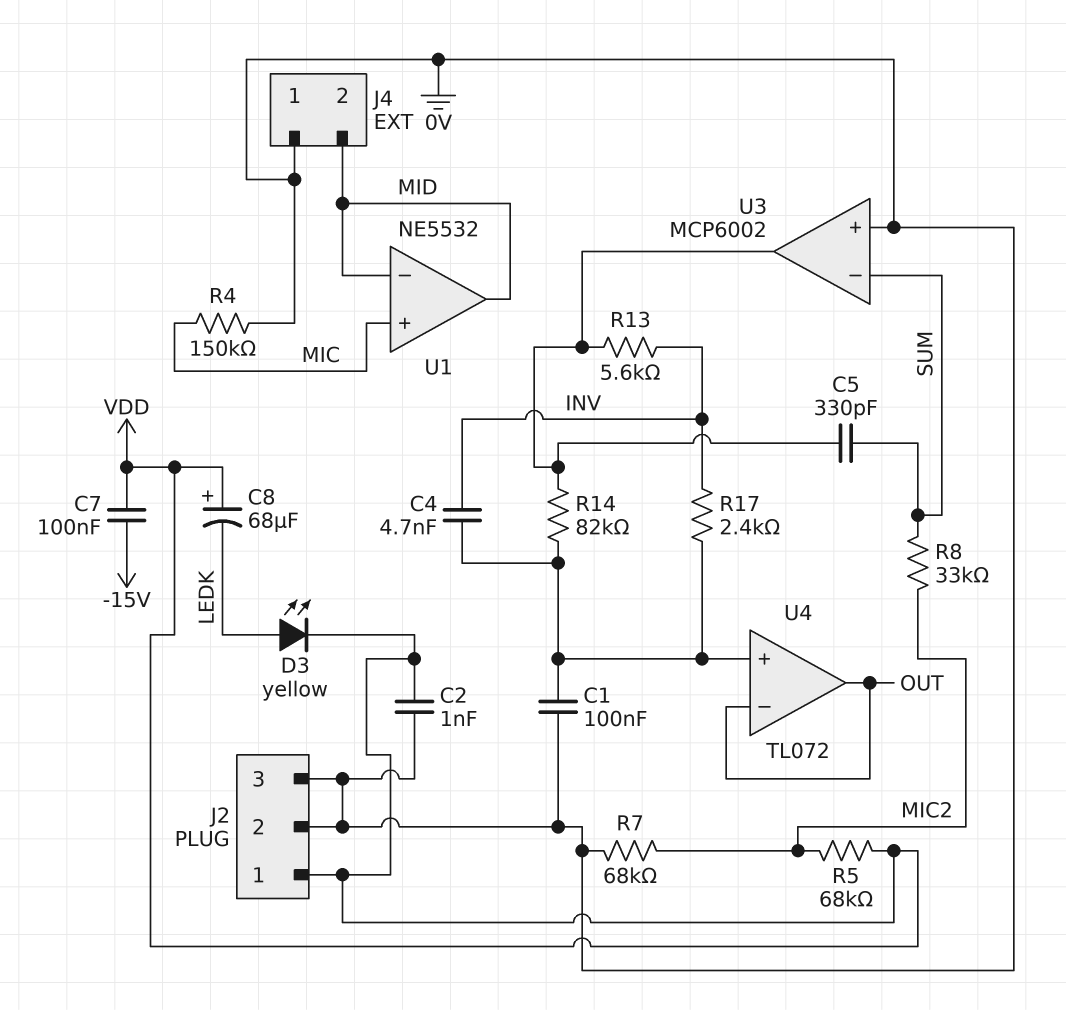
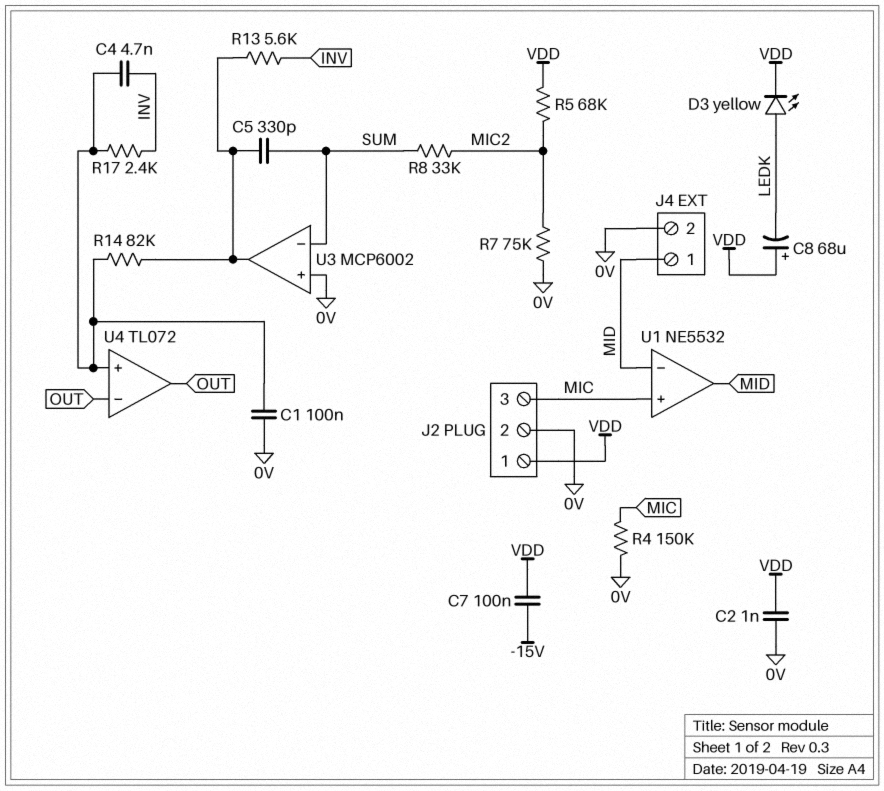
J2 pin 3: 0V -> MIC
J4 pin 1: 0V -> MID
J4 pin 2: MID -> 0V
R7: 68k (0V, MIC2) -> 75k (0V, MIC2)

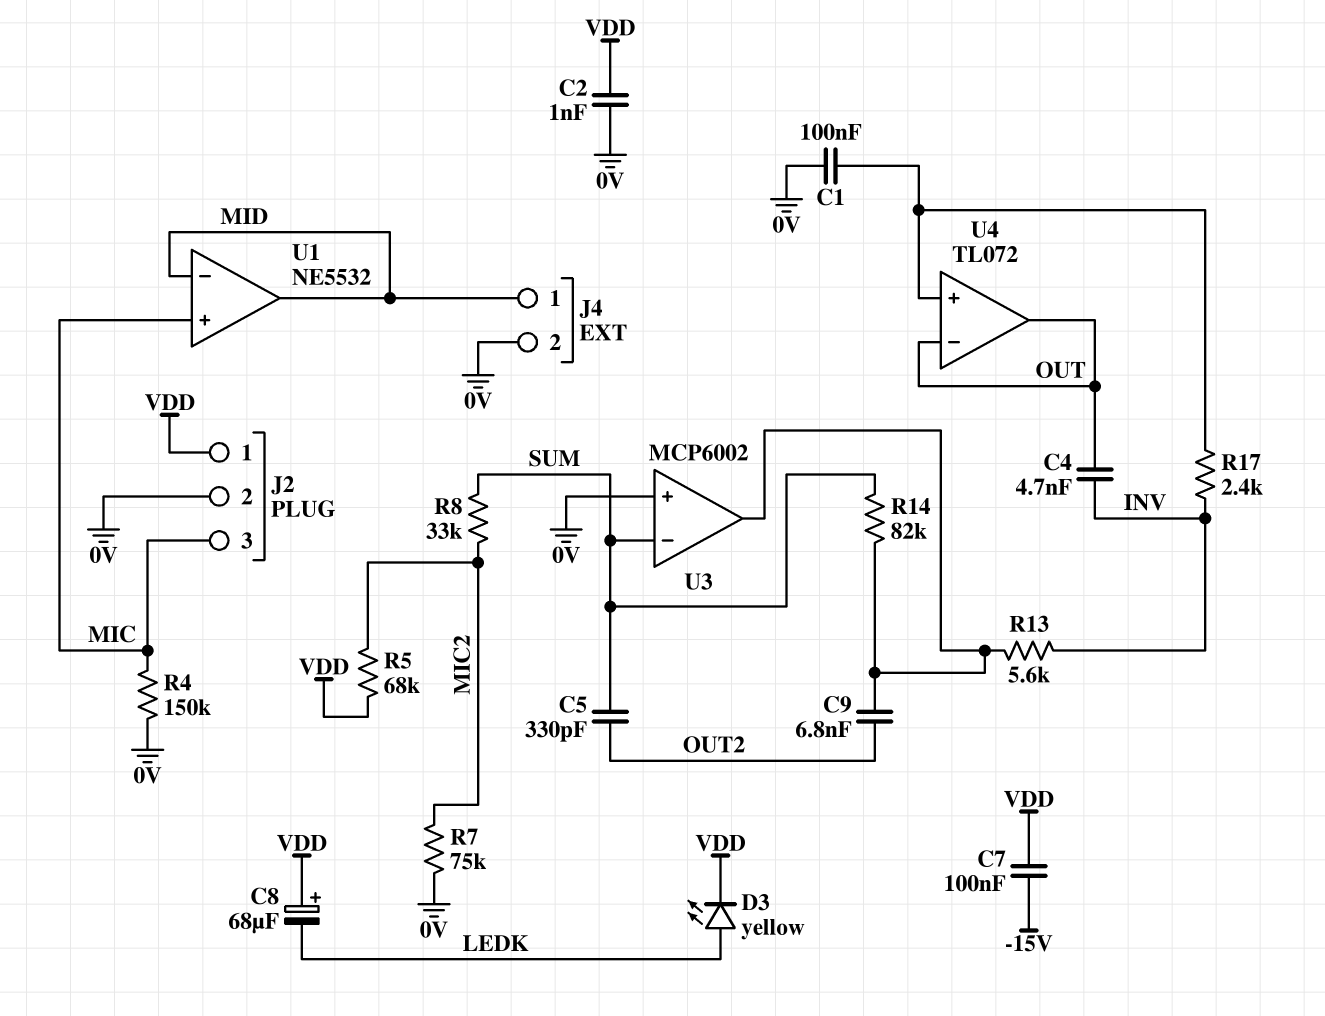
C4: 4.7nF (INV, U4/in+) -> 4.7nF (INV, OUT)
C5: 330pF (SUM, U3/out) -> 330pF (OUT2, SUM)
C9: none -> 6.8nF (OUT2, U3/out)
R14: 82k (U3/out, U4/in+) -> 82k (SUM, U3/out)

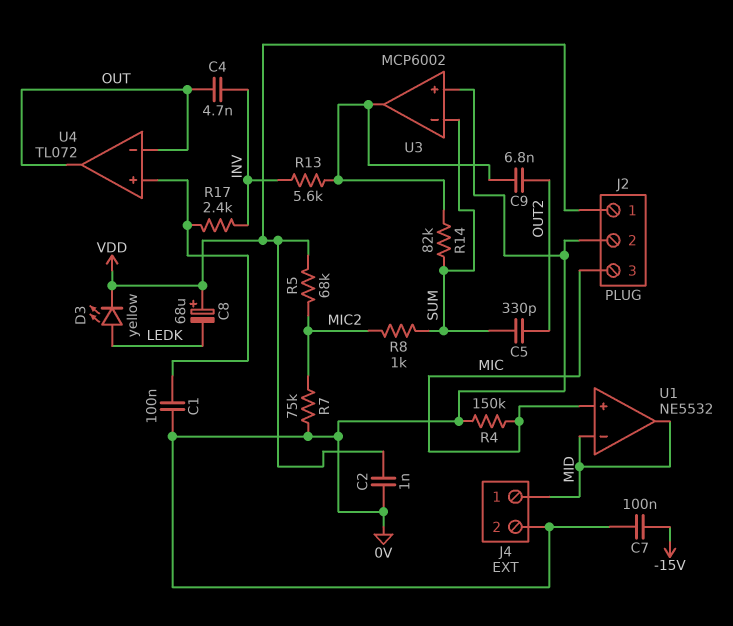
C7: 100nF (-15V, VDD) -> 100nF (-15V, 0V)
R8: 33k (MIC2, SUM) -> 1k (MIC2, SUM)

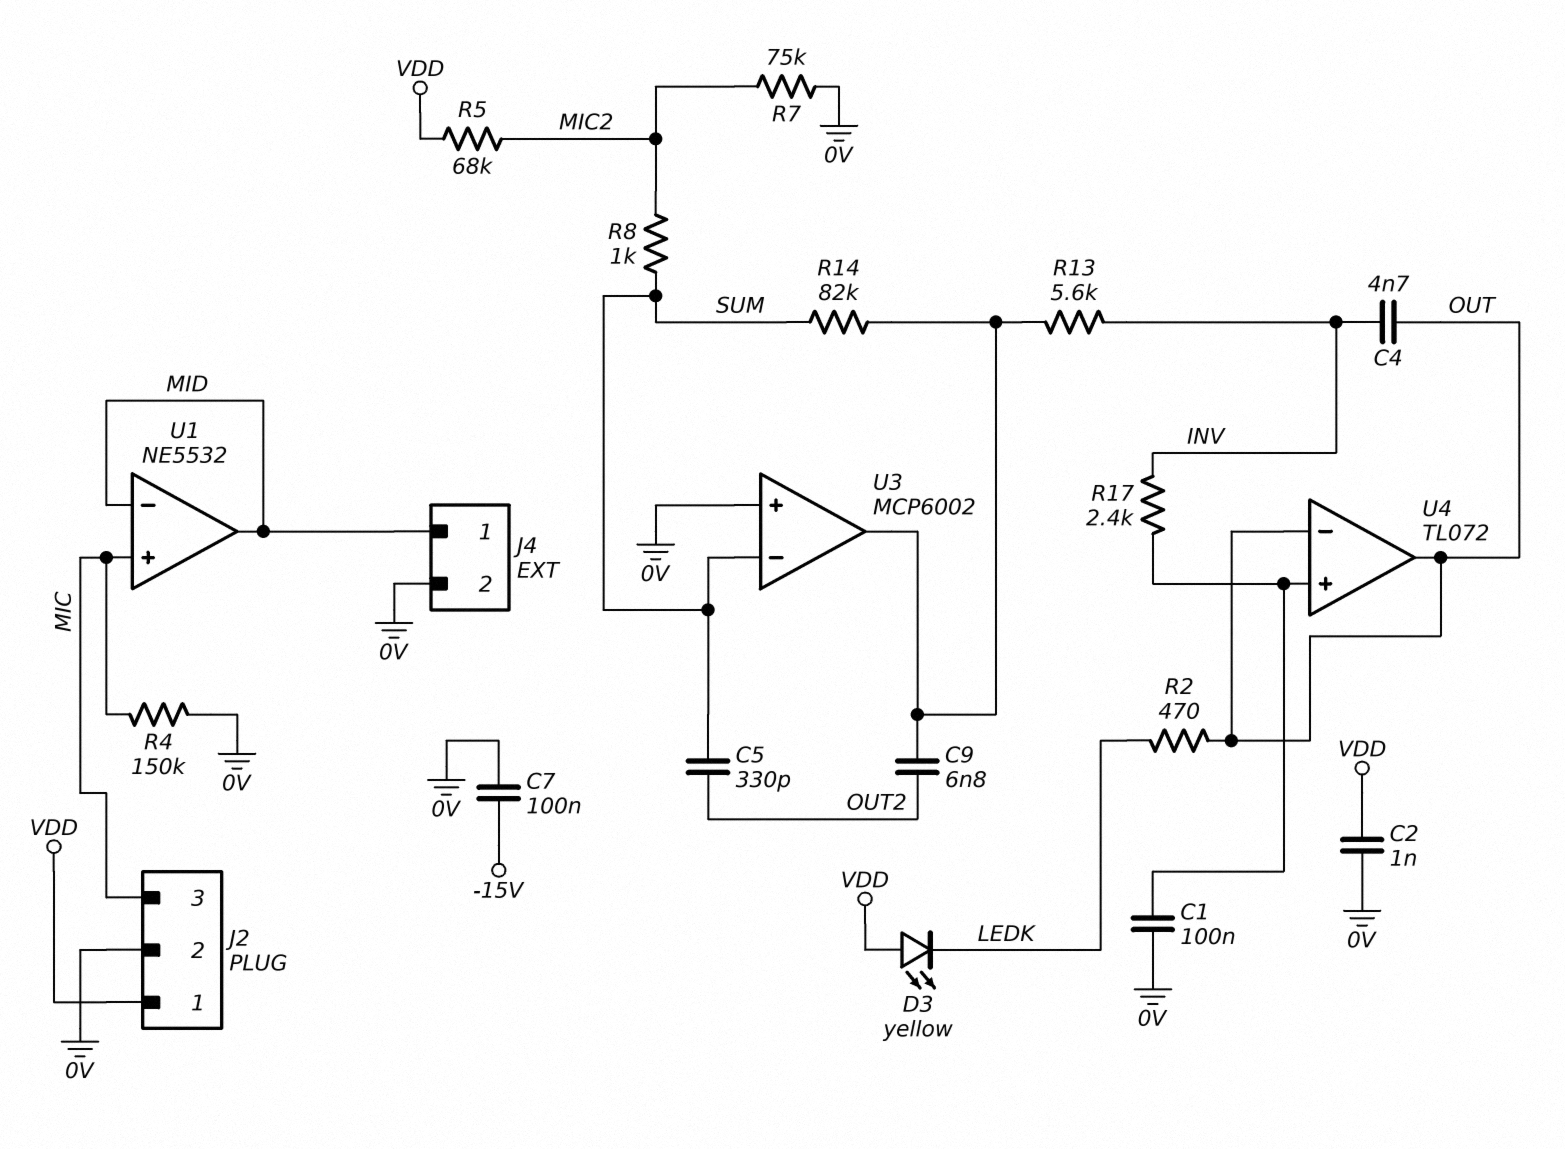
C8: 68uF (plus VDD, minus LEDK) -> none
D3: LED yellow (A LEDK, K VDD) -> LED yellow (A VDD, K LEDK)
R2: none -> 470 (LEDK, OUT)

